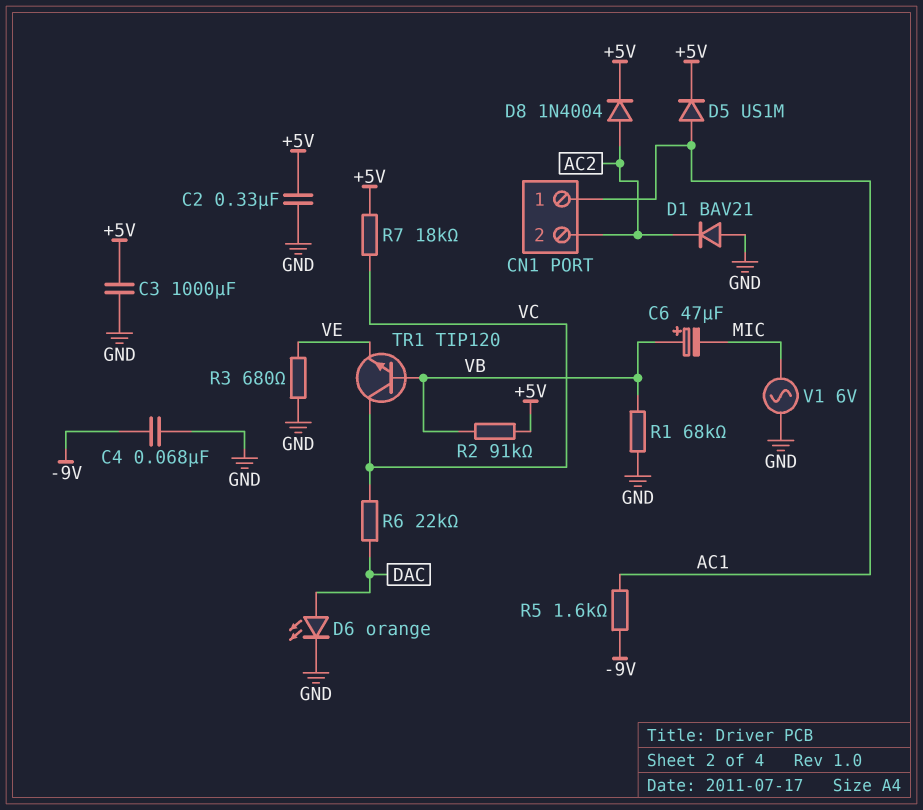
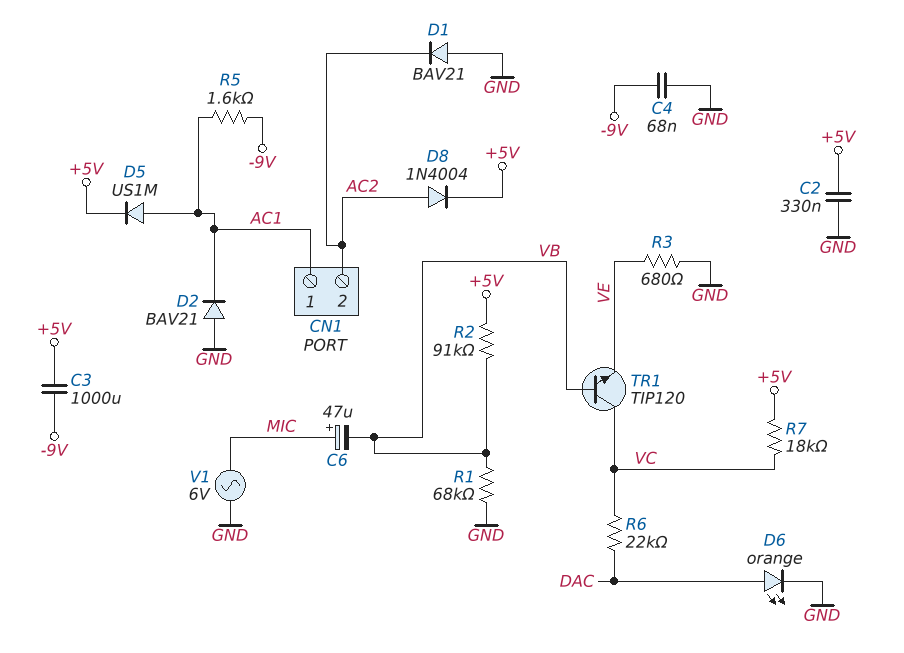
C3: 1000uF (+5V, GND) -> 1000uF (+5V, -9V)
C6: 47uF (plus VB, minus MIC) -> 47uF (plus MIC, minus VB)
D2: none -> diode BAV21 (A GND, K AC1)

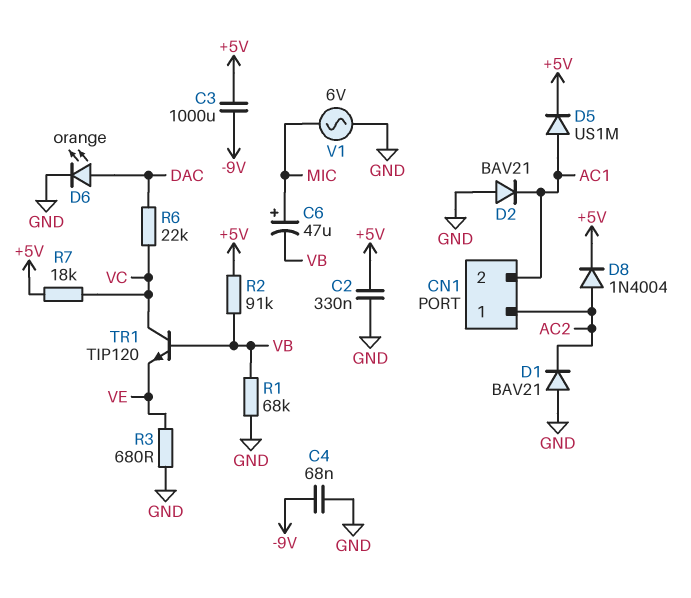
CN1 pin 1: AC1 -> AC2
CN1 pin 2: AC2 -> AC1
R5: 1.6k (-9V, AC1) -> none

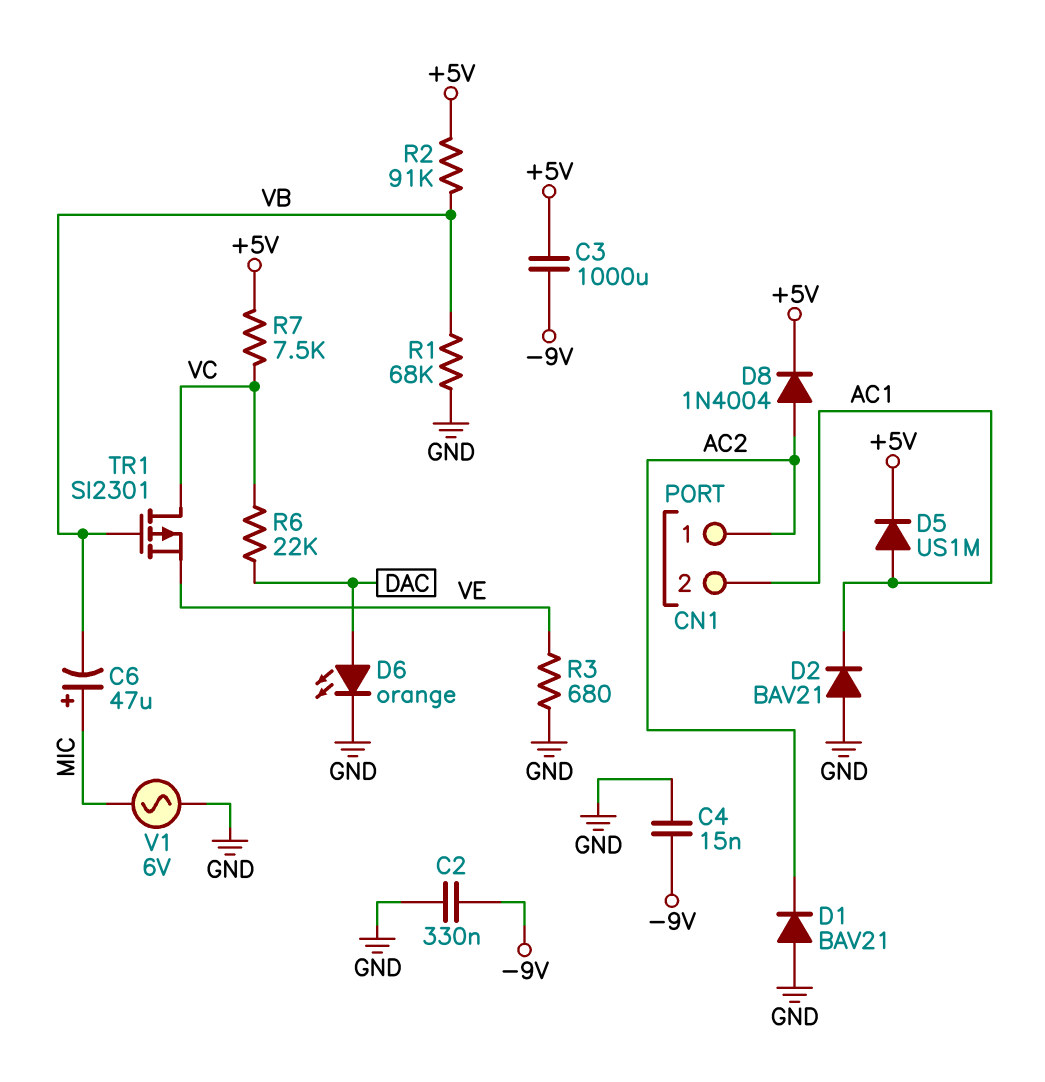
C2: 330nF (+5V, GND) -> 330nF (-9V, GND)
C4: 68nF (-9V, GND) -> 15nF (-9V, GND)
R7: 18k (+5V, VC) -> 7.5k (+5V, VC)
TR1: NPN TIP120 (B VB, C VC, E VE) -> PMOS SI2301 (G VB, D VC, S VE)

